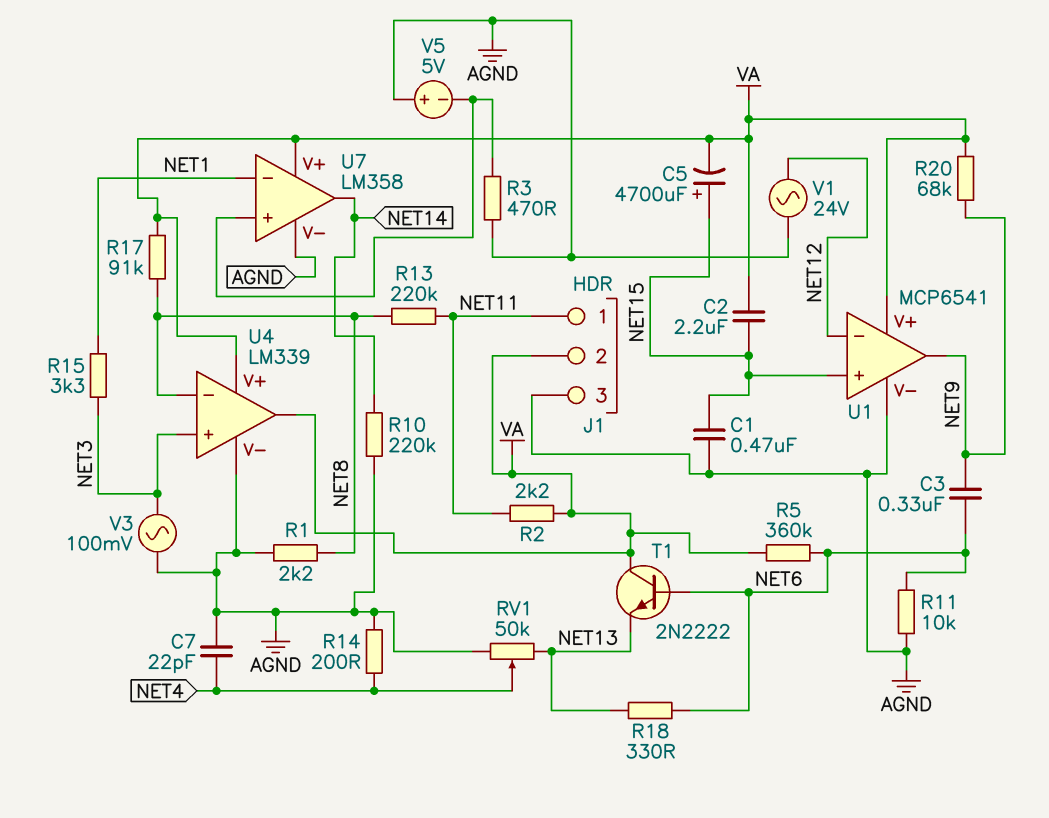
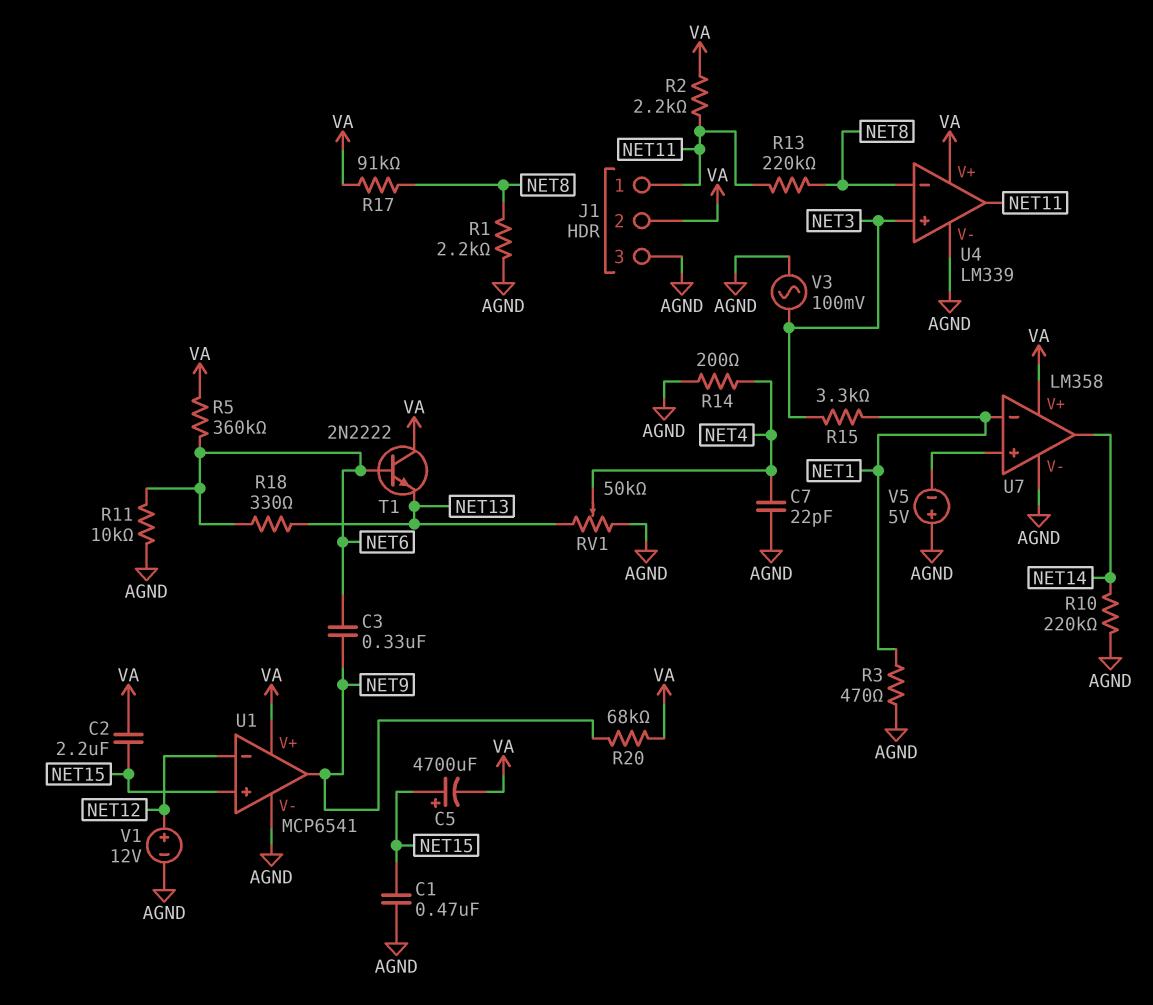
R3: 470 (AGND, U7/in+) -> 470 (AGND, NET1)
U4 pin out: VA -> NET11
V1: AC 24V (AGND, NET12) -> 12V (plus NET12, minus AGND)

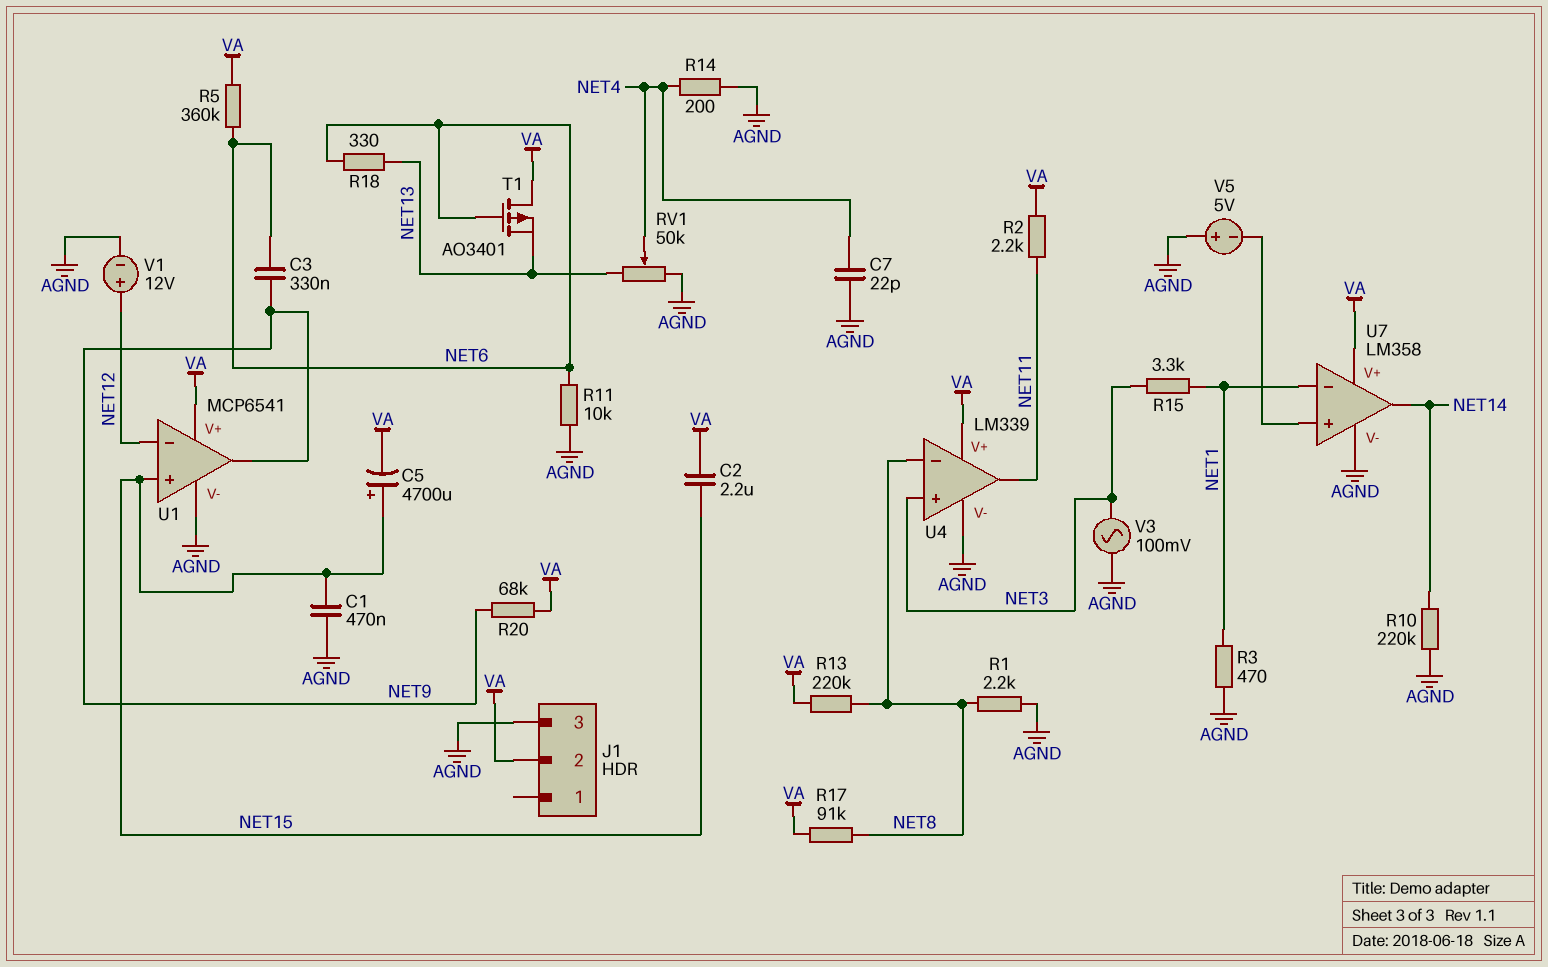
J1 pin 1: NET11 -> none
R13: 220k (NET8, NET11) -> 220k (NET8, VA)
T1: NPN 2N2222 (B NET6, C VA, E NET13) -> PMOS AO3401 (G NET6, D VA, S NET13)

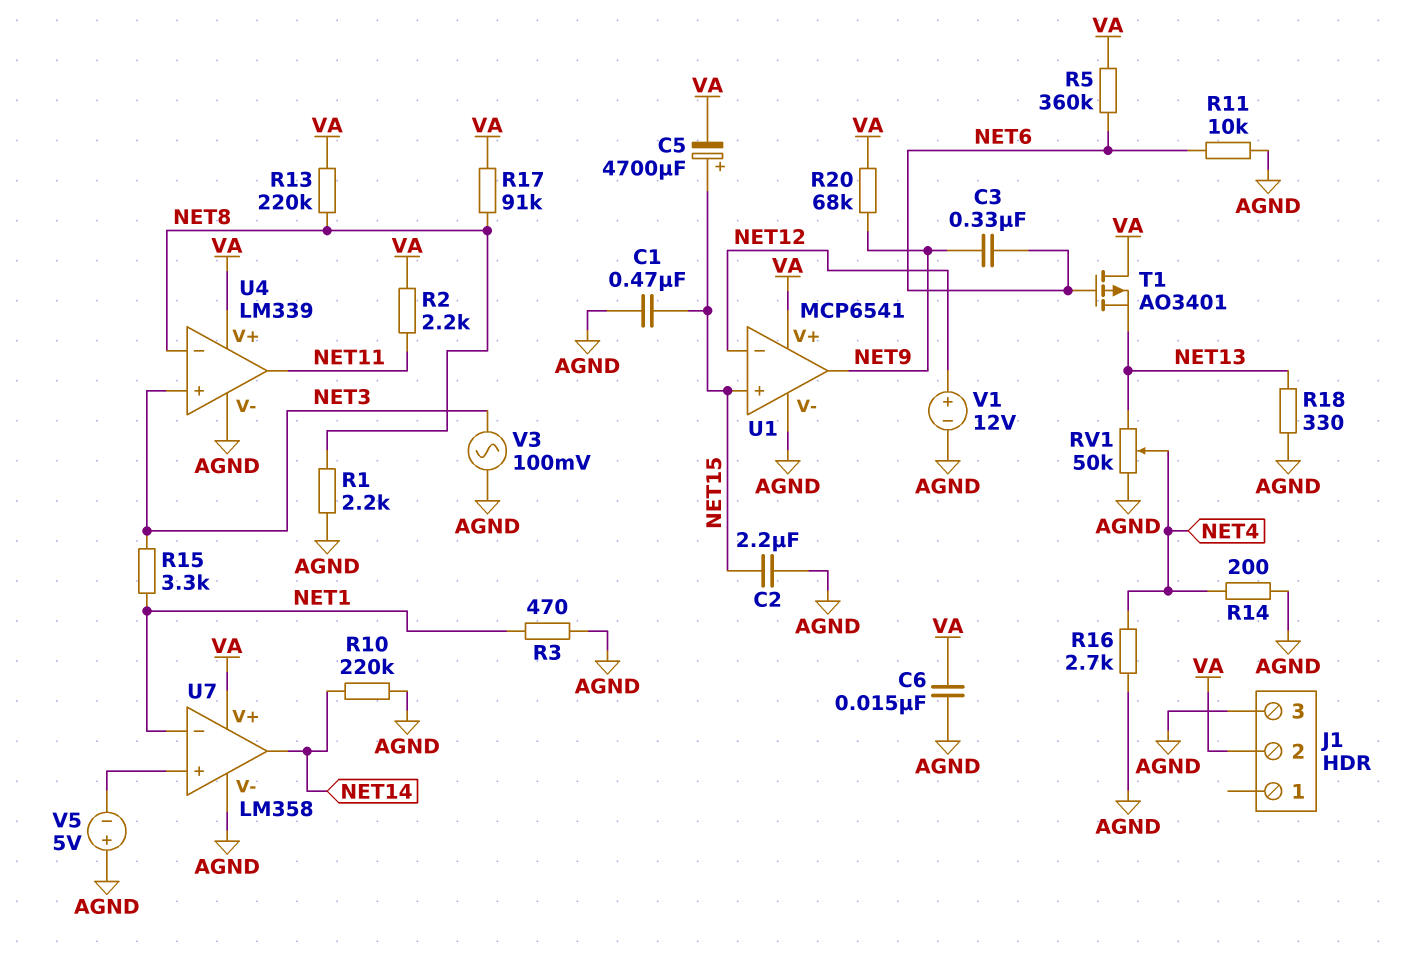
C2: 2.2uF (NET15, VA) -> 2.2uF (AGND, NET15)
C6: none -> 15nF (AGND, VA)
C7: 22pF (AGND, NET4) -> none
R16: none -> 2.7k (AGND, NET4)
R18: 330 (NET6, NET13) -> 330 (AGND, NET13)

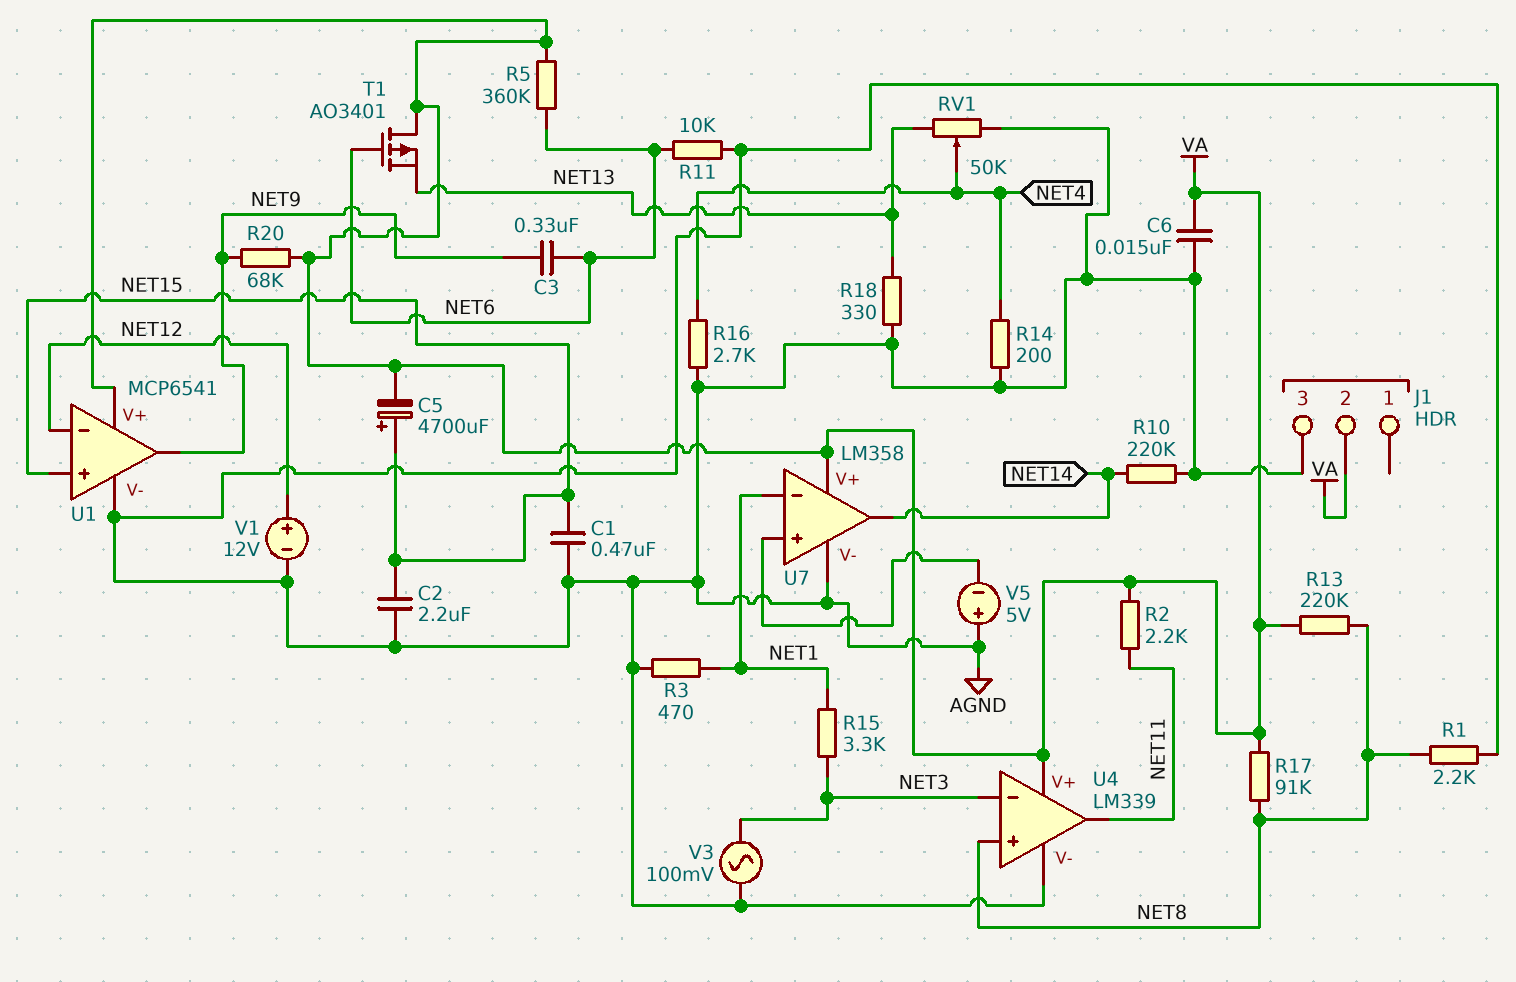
U4 pin in+: NET3 -> NET8
U4 pin in-: NET8 -> NET3

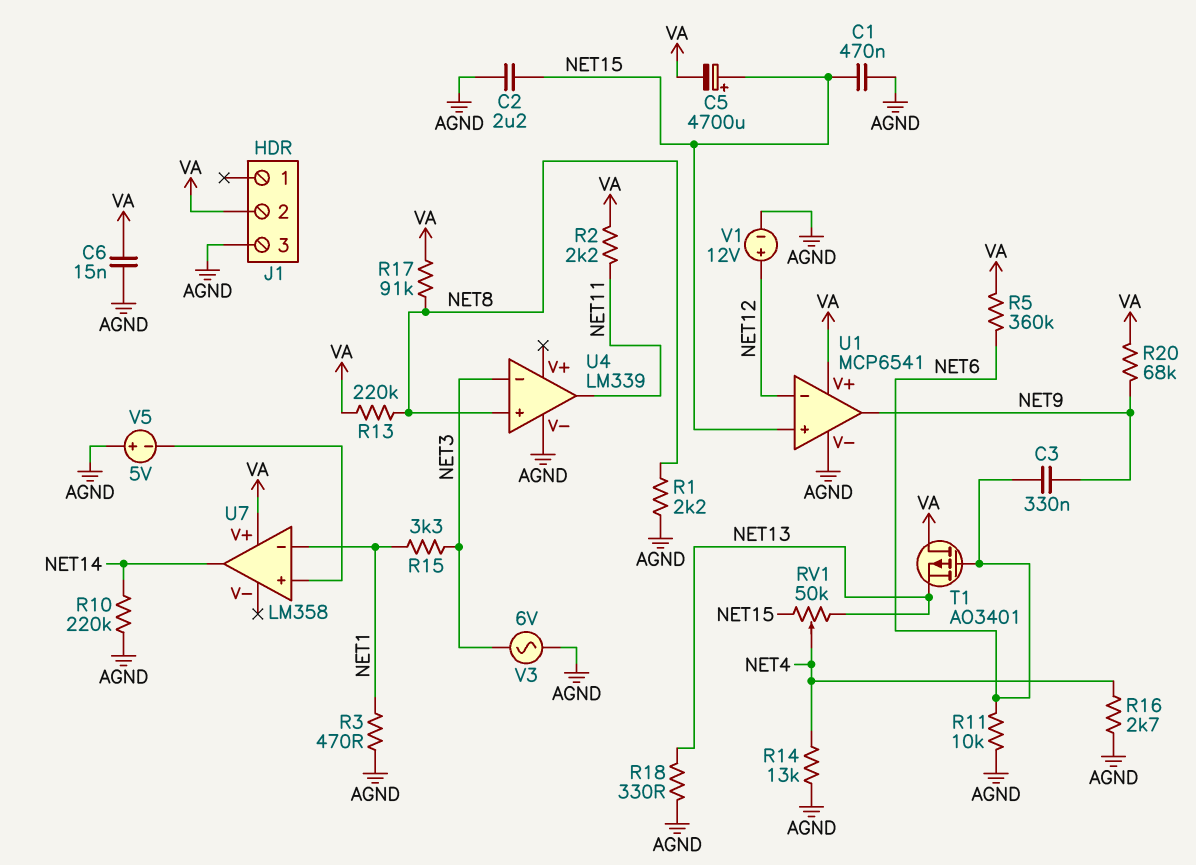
R14: 200 (AGND, NET4) -> 13k (AGND, NET4)
RV1: 50k (AGND, NET13, wiper NET4) -> 50k (NET13, NET15, wiper NET4)
U4 pin V+: VA -> none
U7 pin V-: AGND -> none
V3: AC 100mV (AGND, NET3) -> AC 6V (AGND, NET3)

